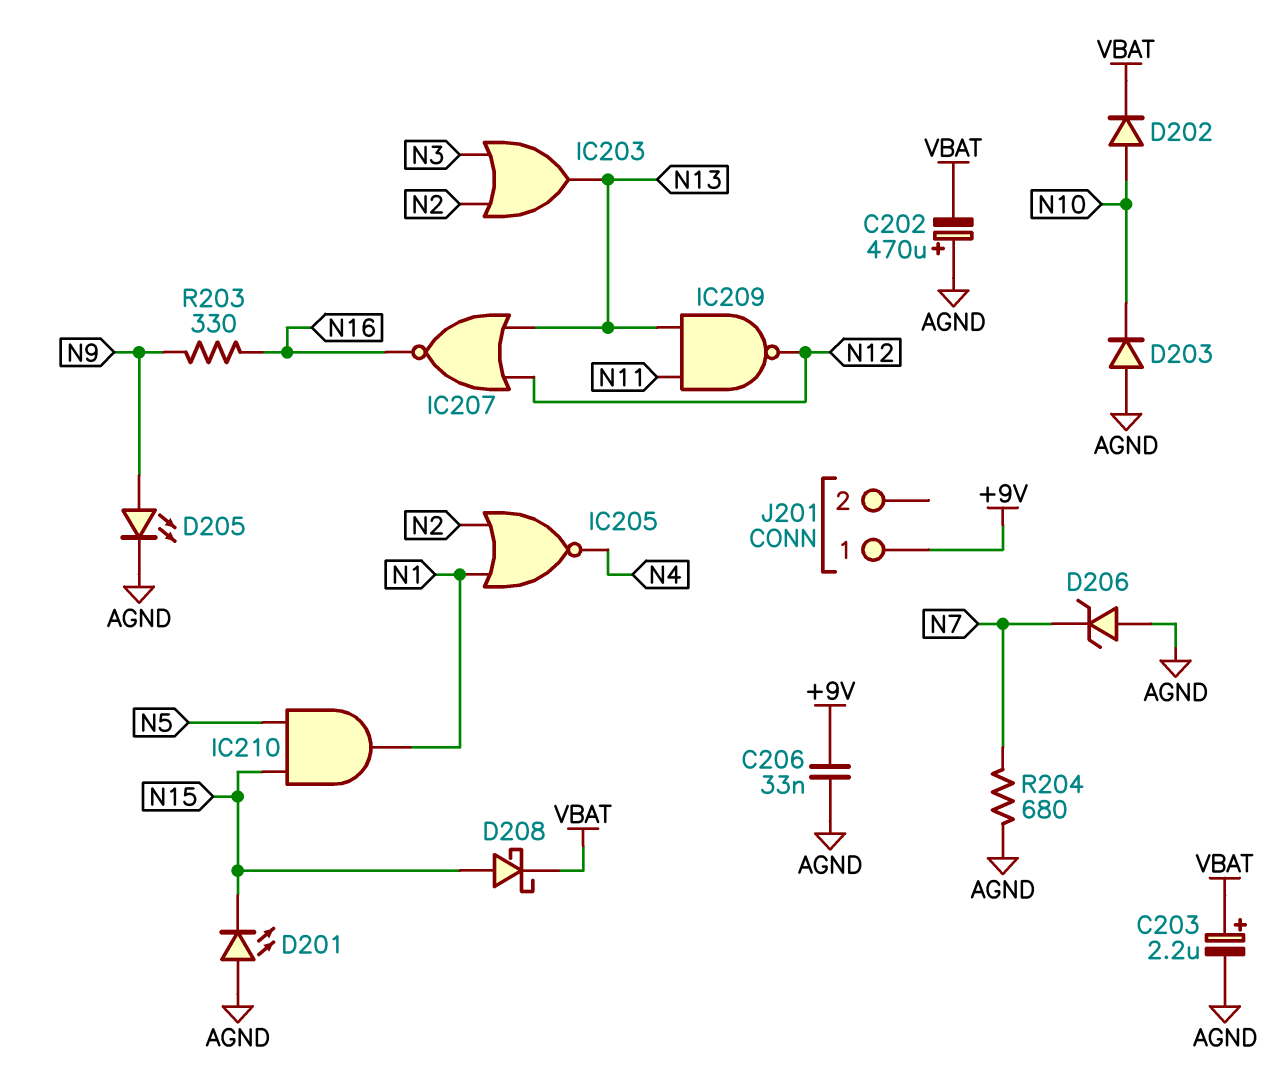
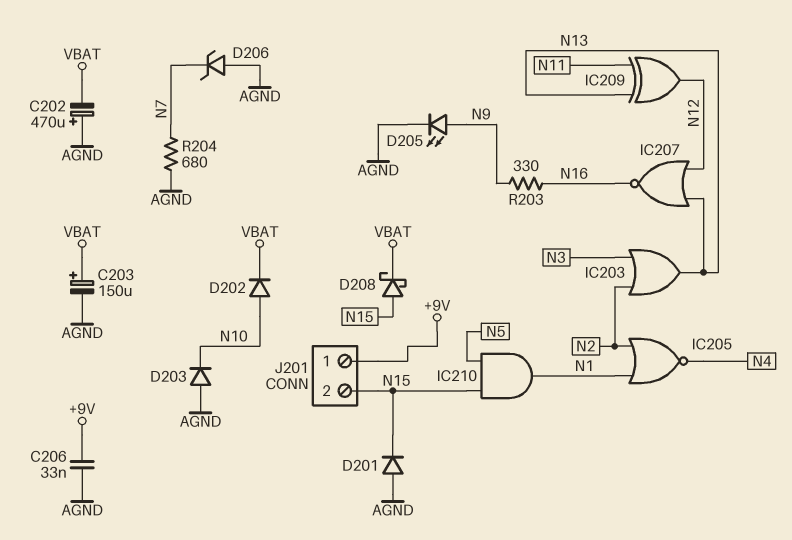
C203: 2.2uF (plus VBAT, minus AGND) -> 150uF (plus VBAT, minus AGND)
D201: LED (A AGND, K N15) -> diode (A AGND, K N15)
IC209: NAND (in N11, in N13, out N12) -> XOR (in N11, in N13, out N12)
J201 pin 2: none -> N15

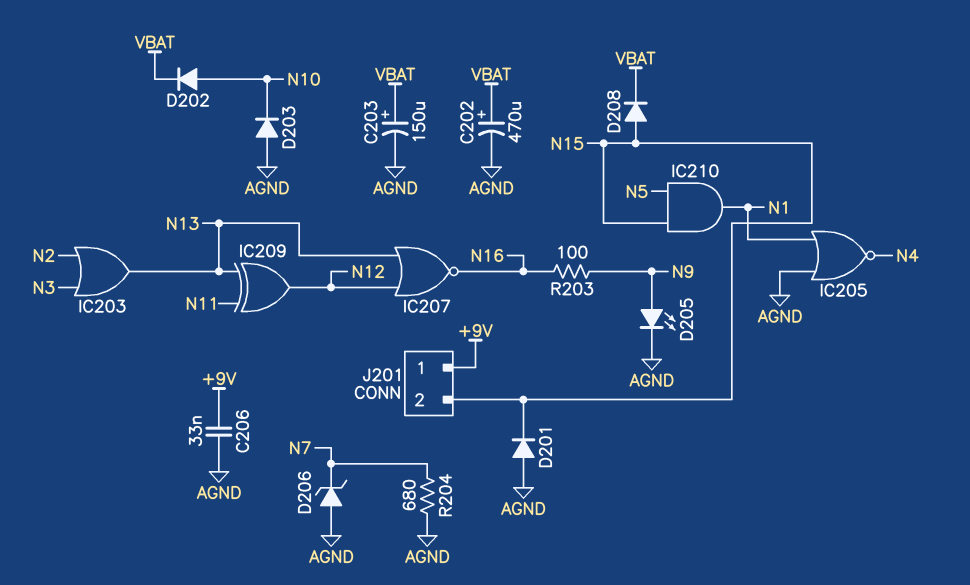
C202: 470uF (plus AGND, minus VBAT) -> 470uF (plus VBAT, minus AGND)
D208: schottky (A N15, K VBAT) -> diode (A N15, K VBAT)
IC205: NOR (in N1, in N2, out N4) -> NOR (in AGND, in N1, out N4)
R203: 330 (N9, N16) -> 100 (N9, N16)

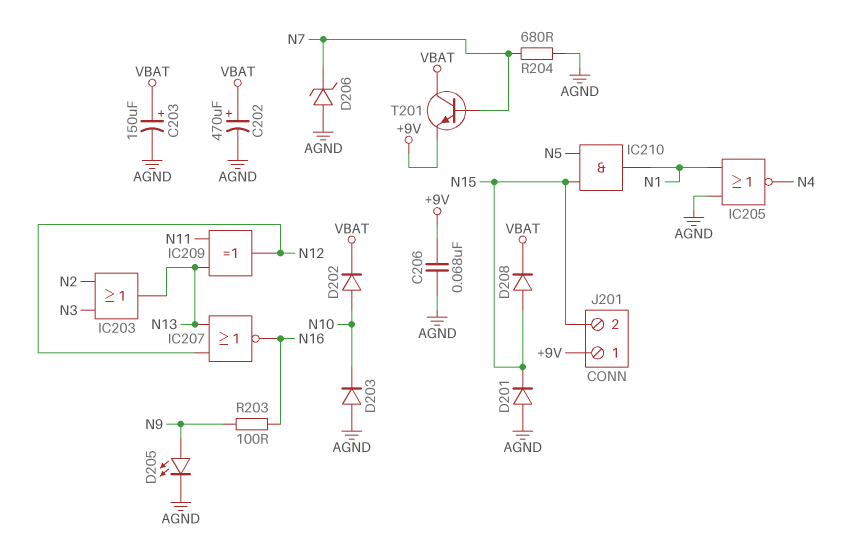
C206: 33nF (+9V, AGND) -> 68nF (+9V, AGND)
T201: none -> NPN (B N7, C VBAT, E +9V)

